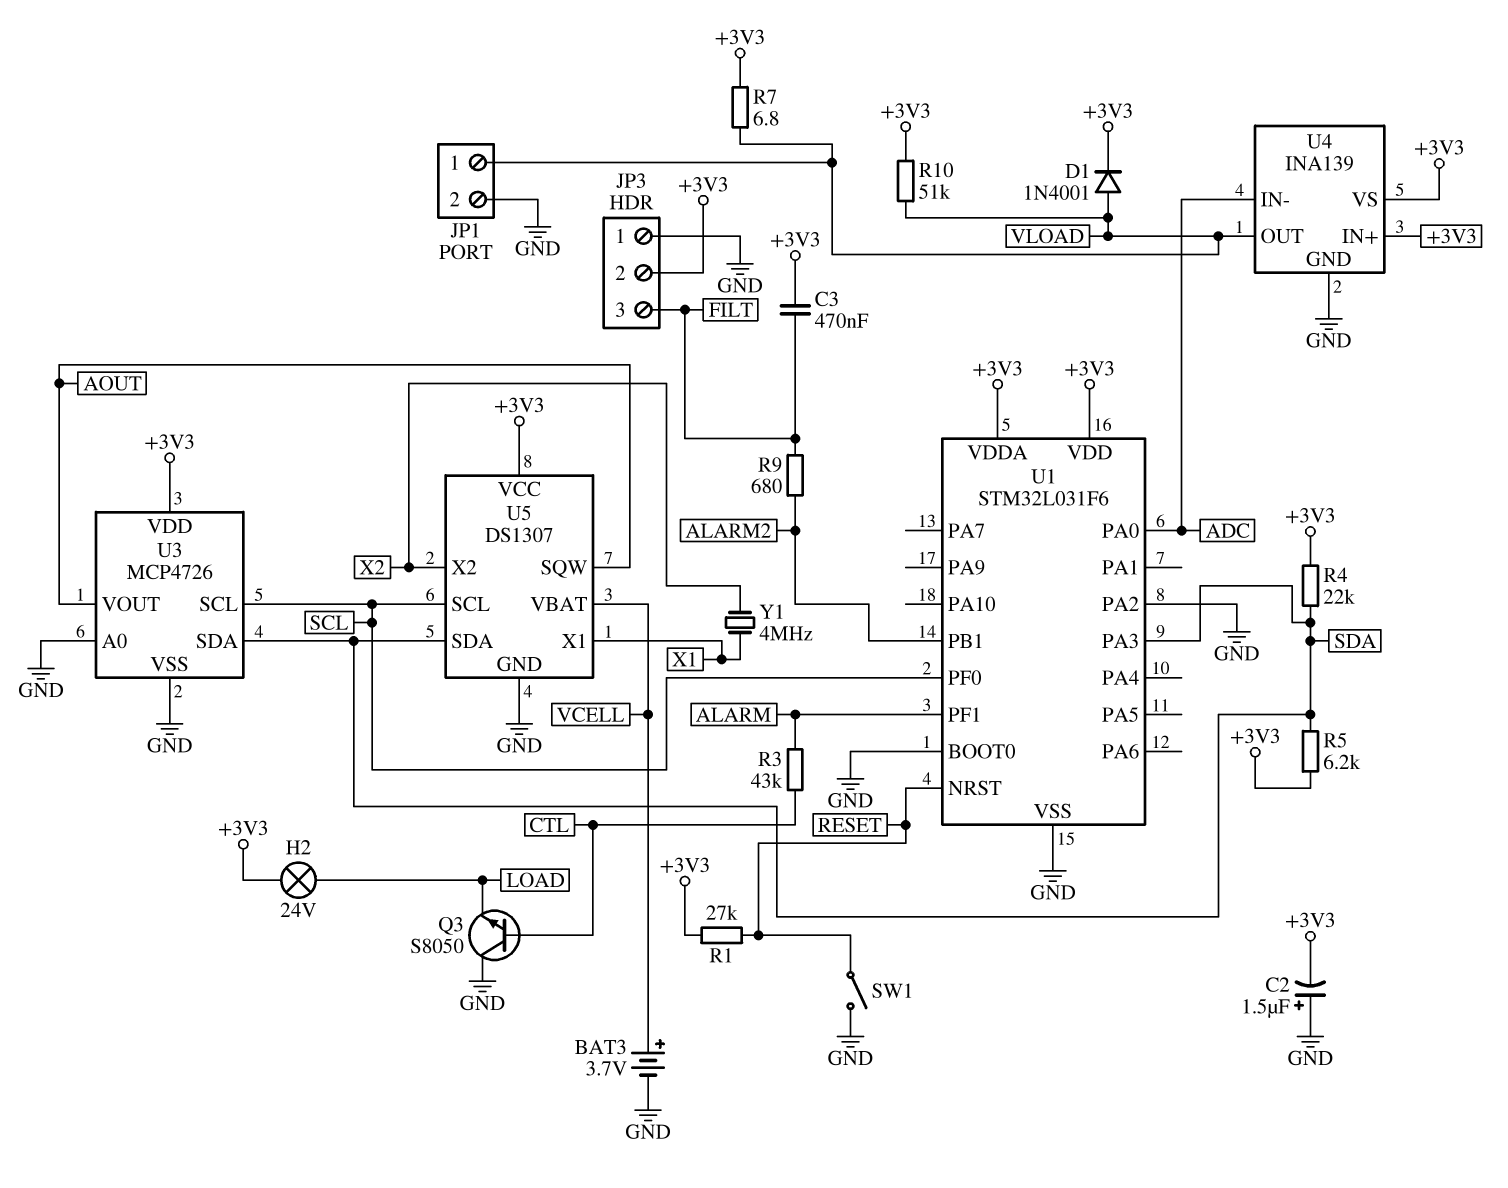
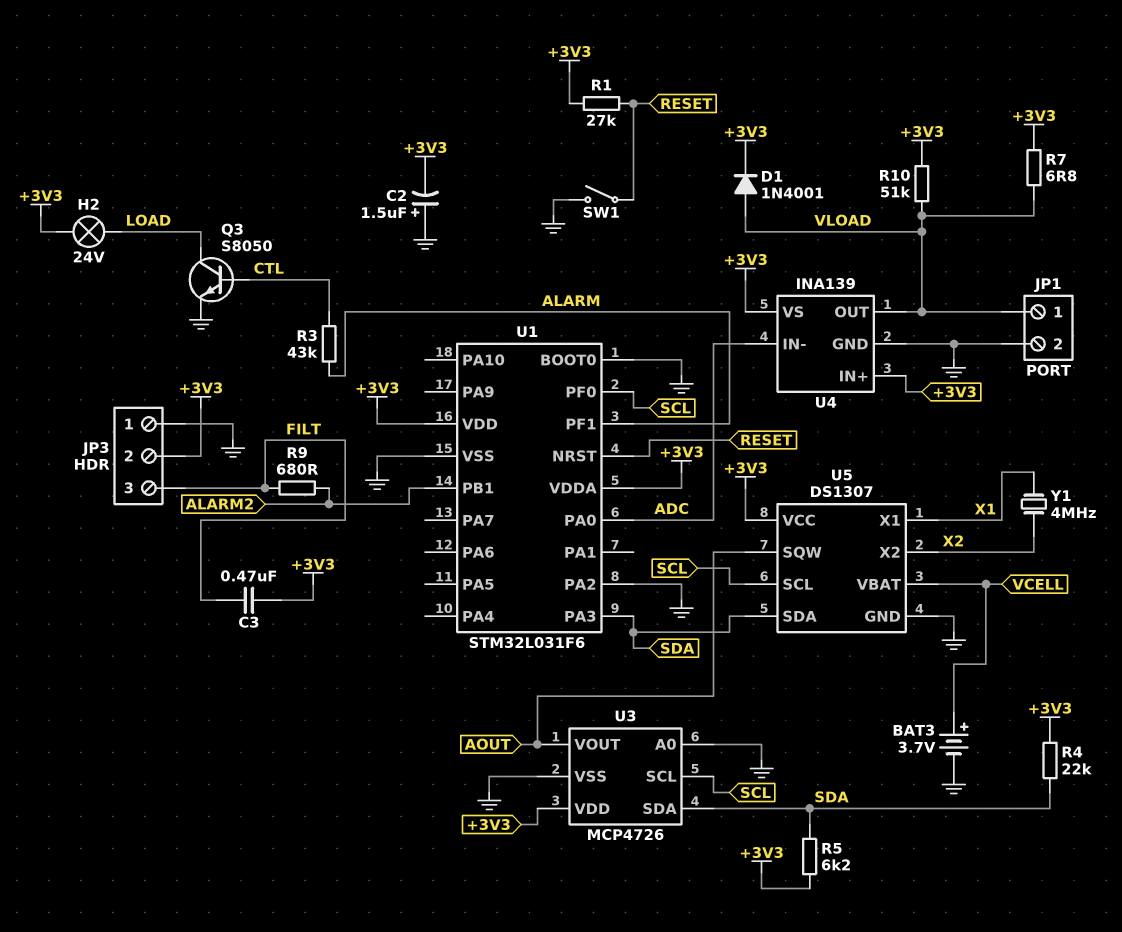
Q3: NPN S8050 (B CTL, C GND, E LOAD) -> NPN S8050 (B CTL, C LOAD, E GND)

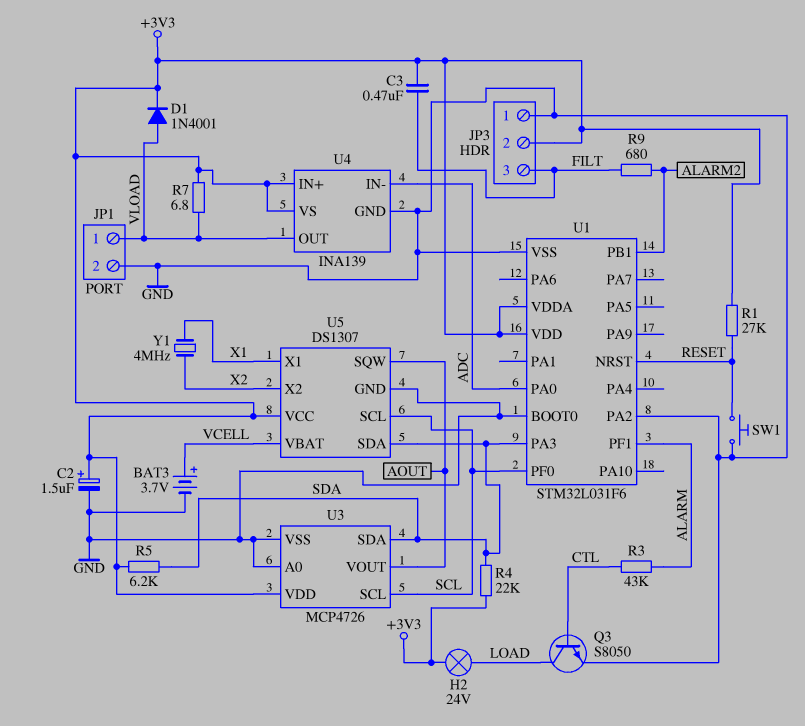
C2: 1.5uF (plus GND, minus +3V3) -> 1.5uF (plus +3V3, minus GND)
R10: 51k (+3V3, VLOAD) -> none
SW1: switch (GND, RESET) -> button (GND, RESET)

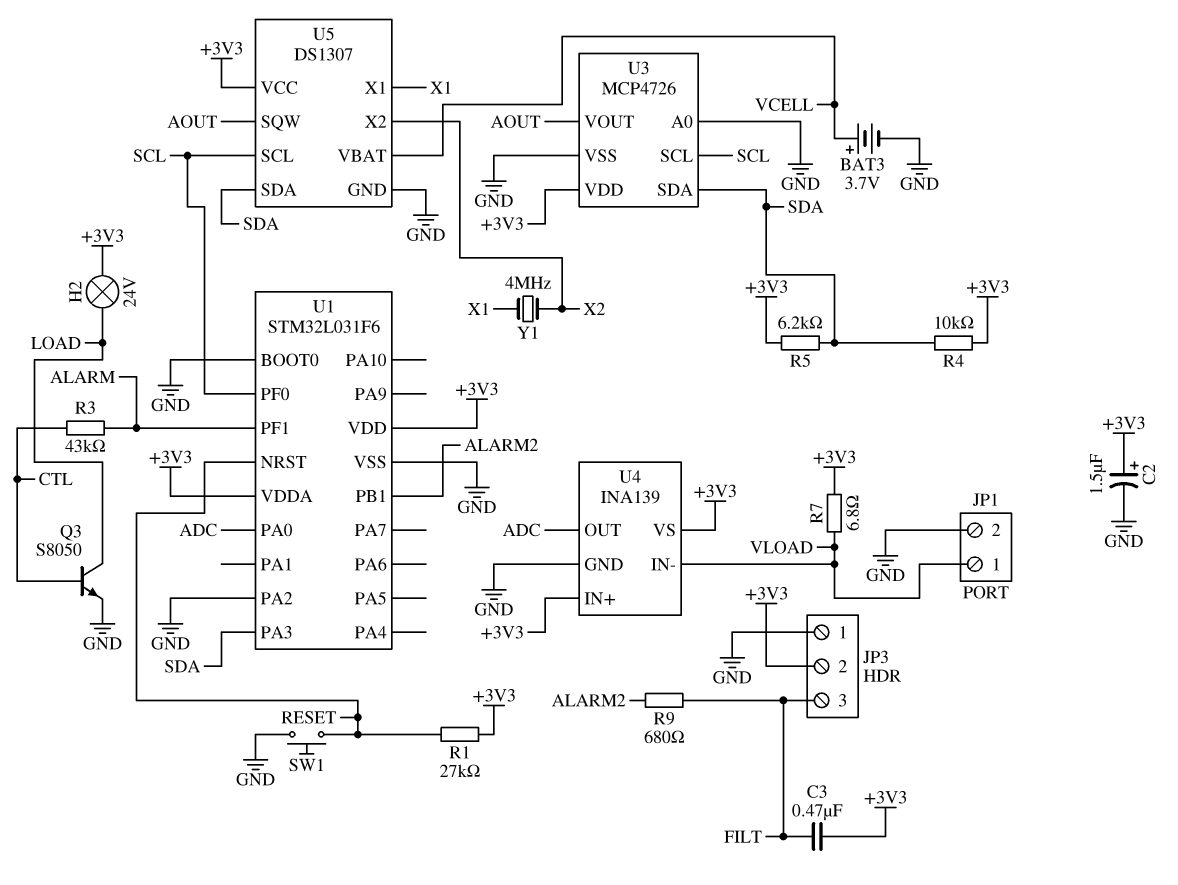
D1: diode 1N4001 (A VLOAD, K +3V3) -> none
R4: 22k (+3V3, SDA) -> 10k (+3V3, SDA)
U4 pin IN-: ADC -> VLOAD
U4 pin OUT: VLOAD -> ADC

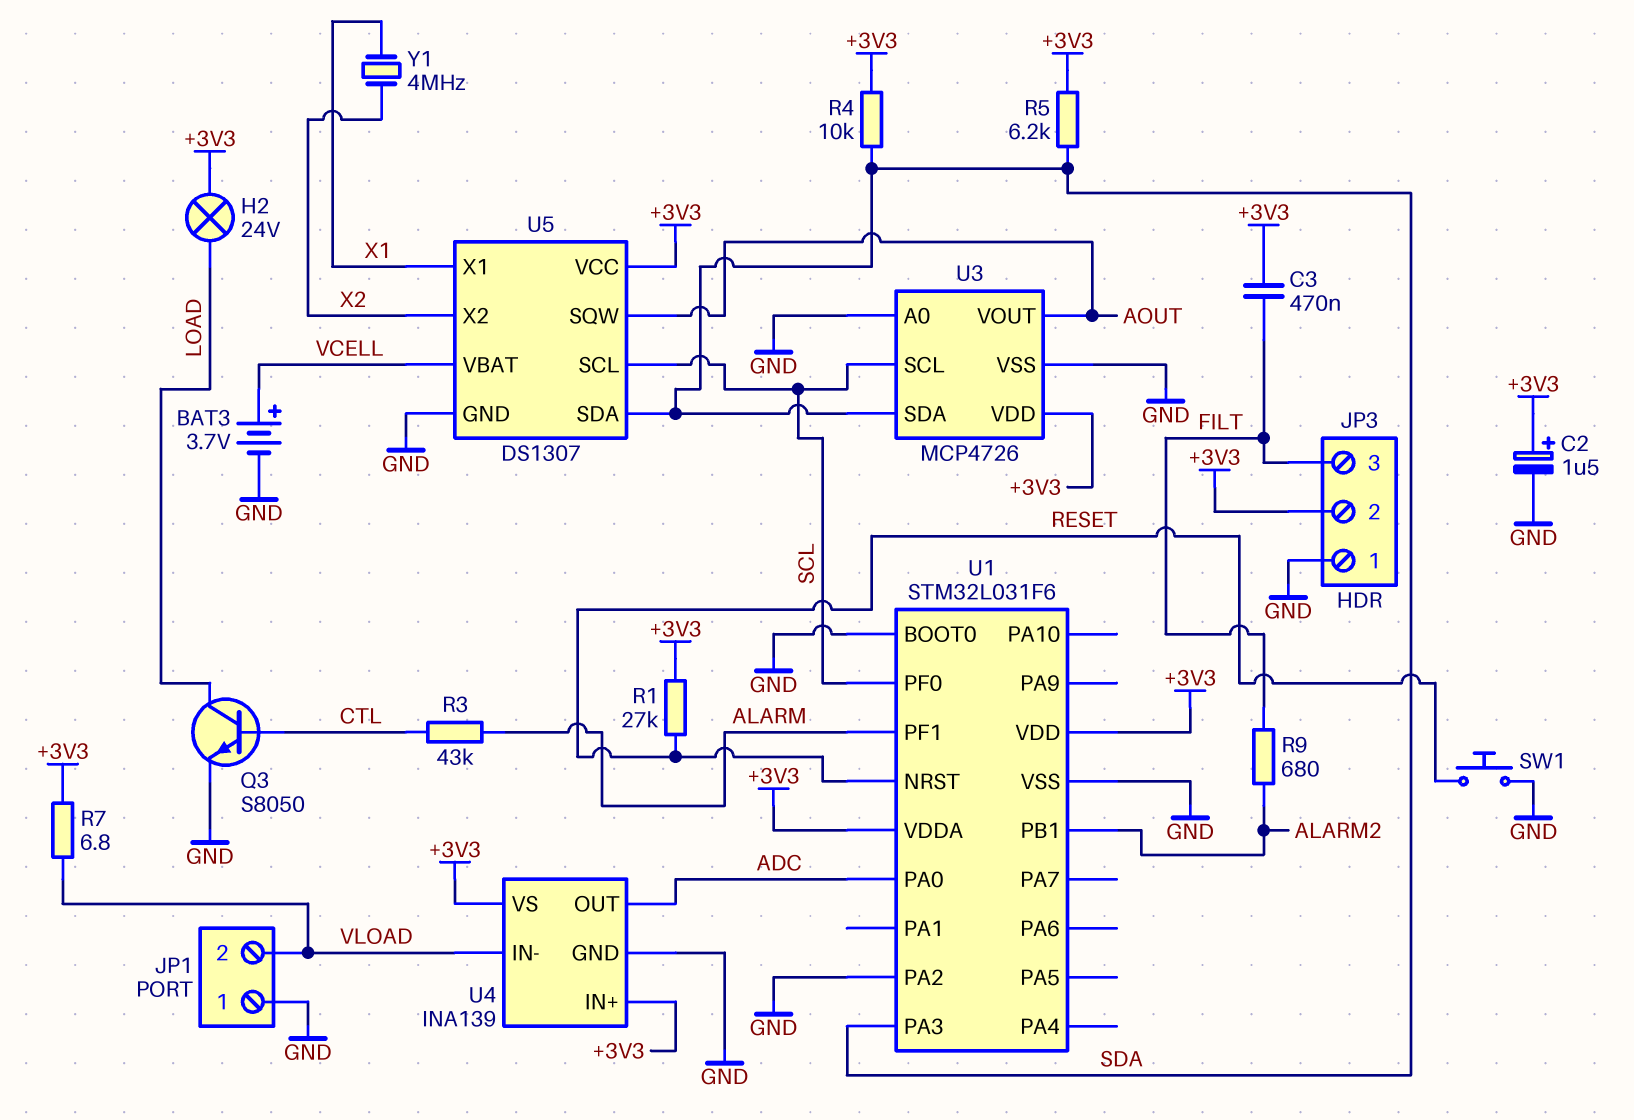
JP1 pin 1: VLOAD -> GND
JP1 pin 2: GND -> VLOAD

